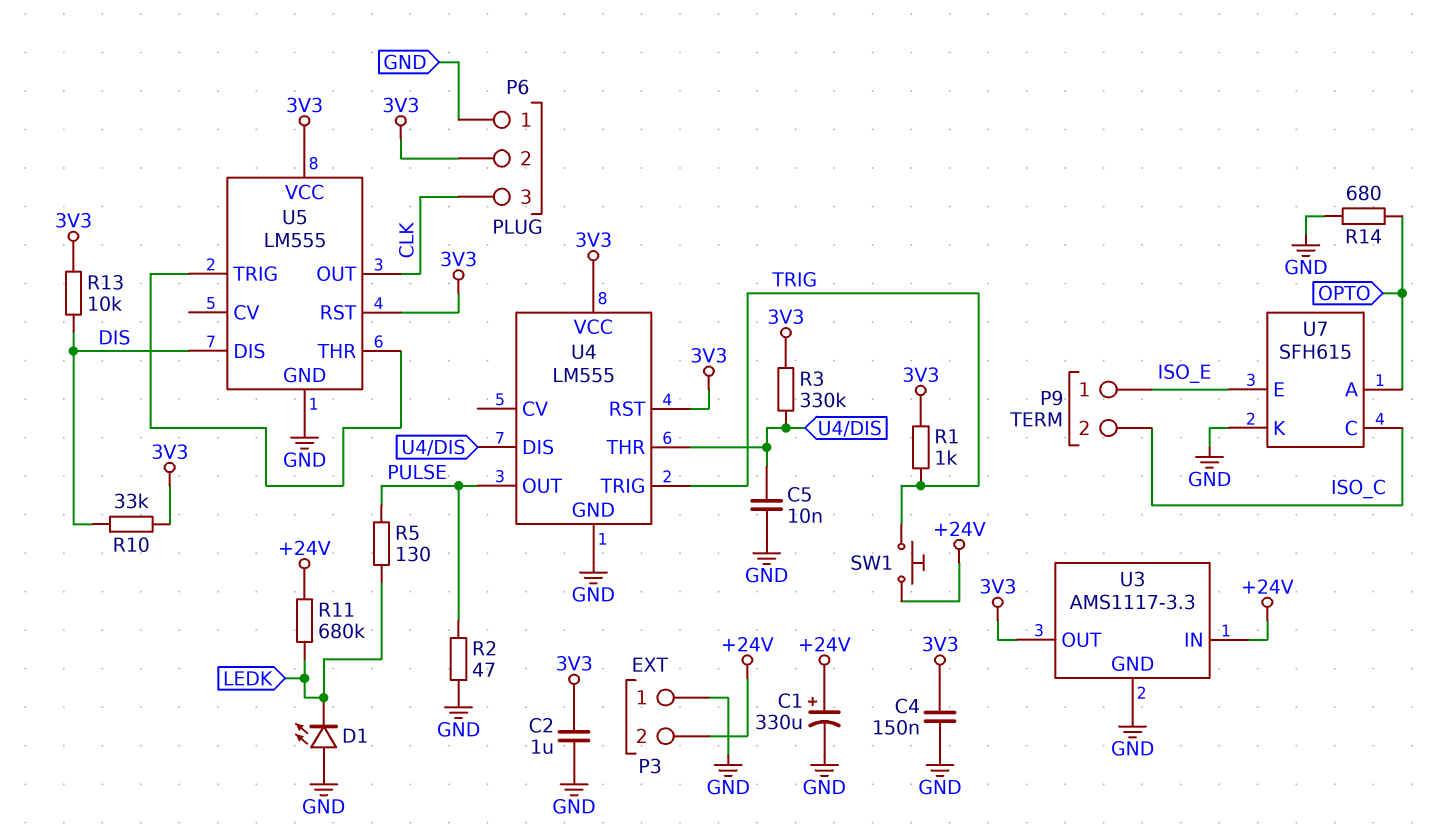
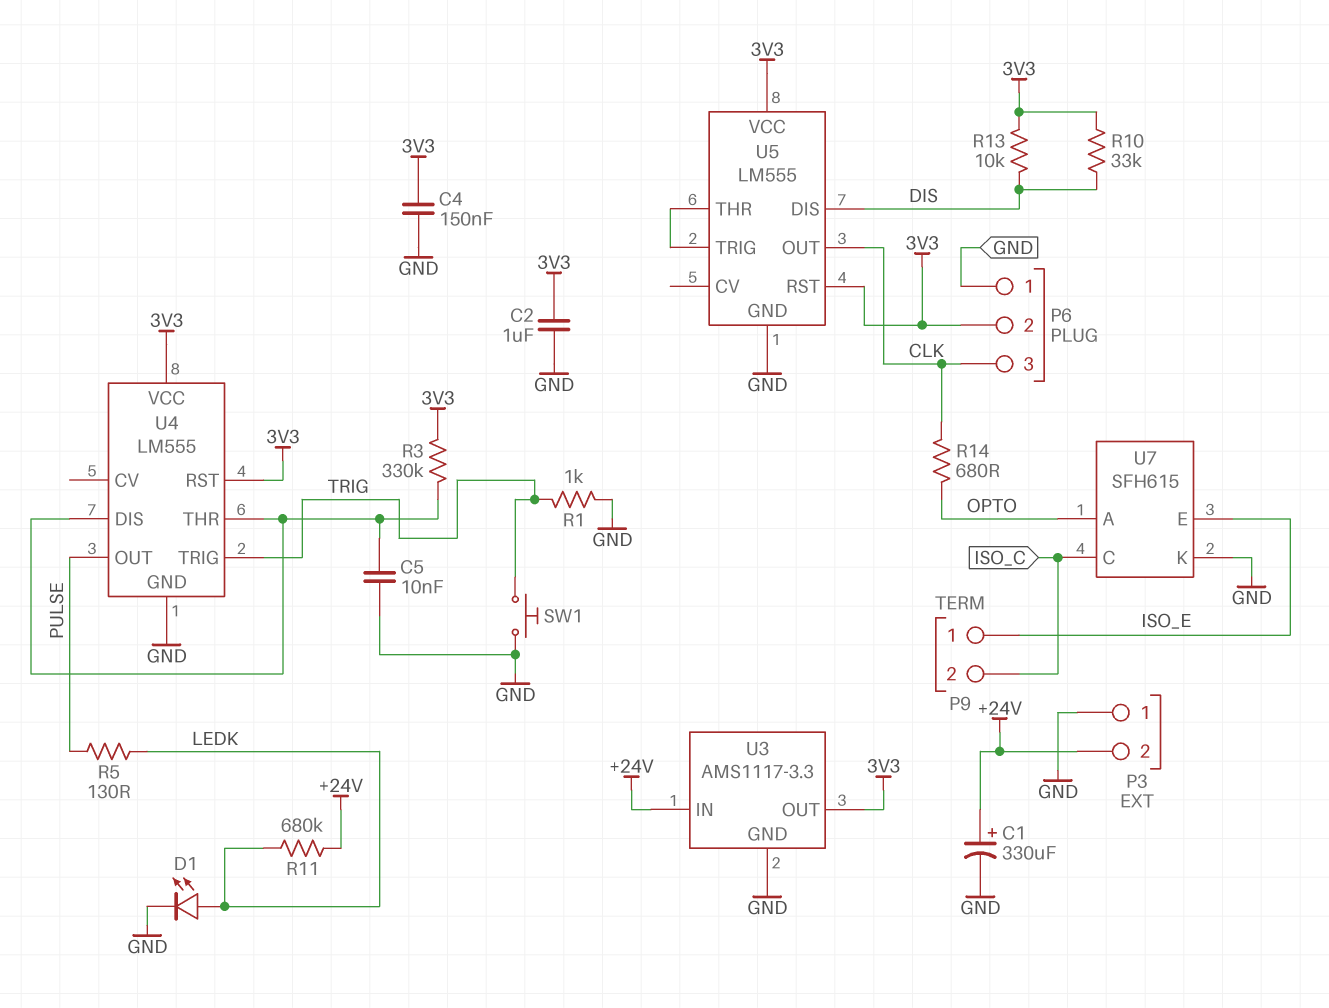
D1: LED (A GND, K LEDK) -> LED (A LEDK, K GND)
R1: 1k (3V3, TRIG) -> 1k (GND, TRIG)
R2: 47 (GND, PULSE) -> none
R14: 680 (GND, OPTO) -> 680 (CLK, OPTO)
SW1: button (+24V, TRIG) -> button (GND, TRIG)

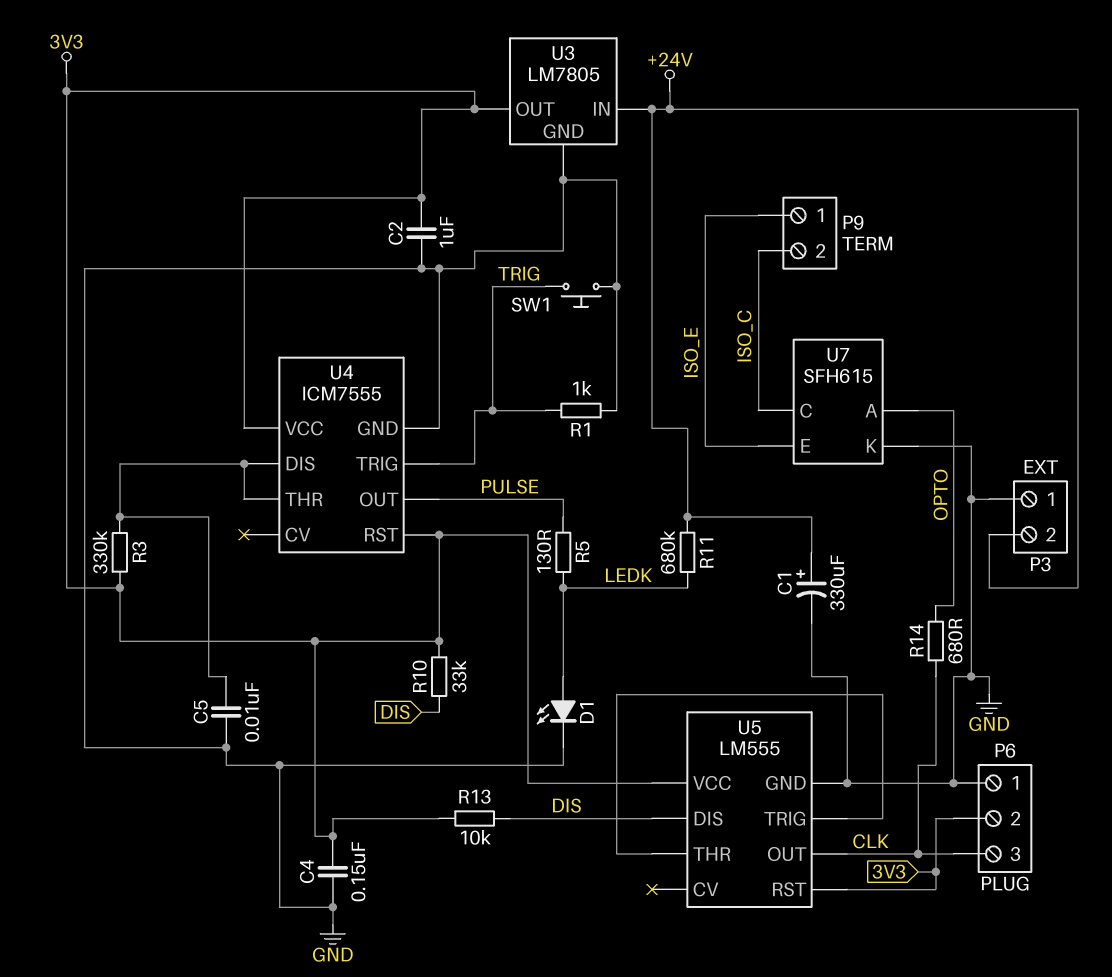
U3: AMS1117-3.3 -> LM7805
U4: LM555 -> ICM7555

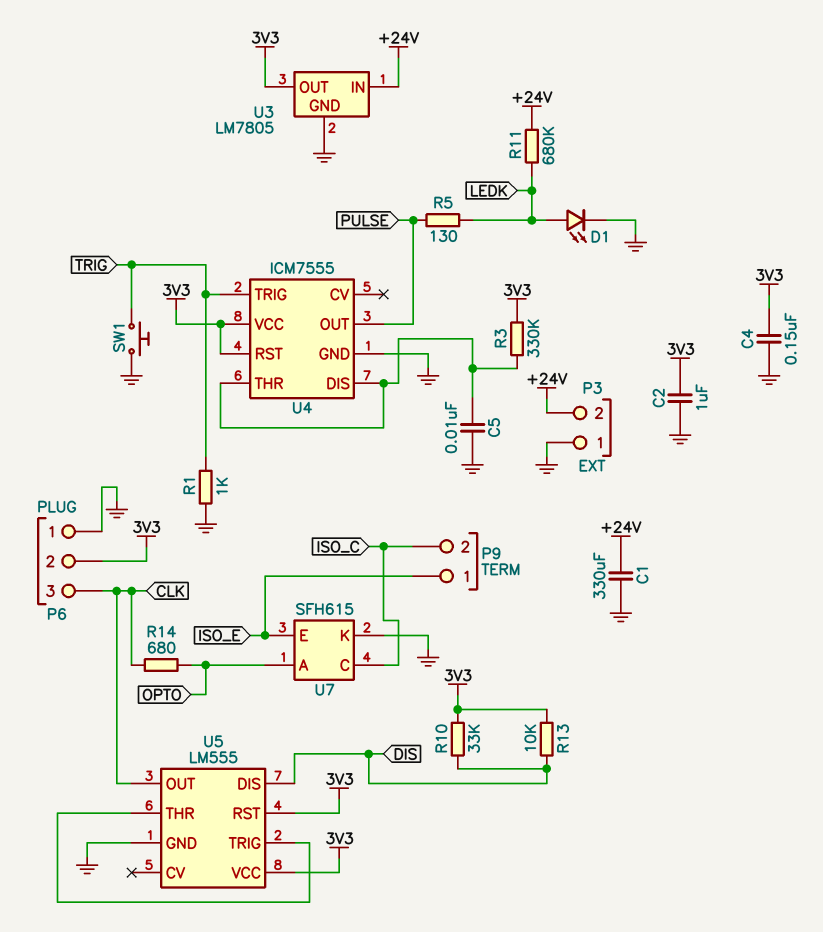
C1: 330uF (plus +24V, minus GND) -> 330uF (+24V, GND)

